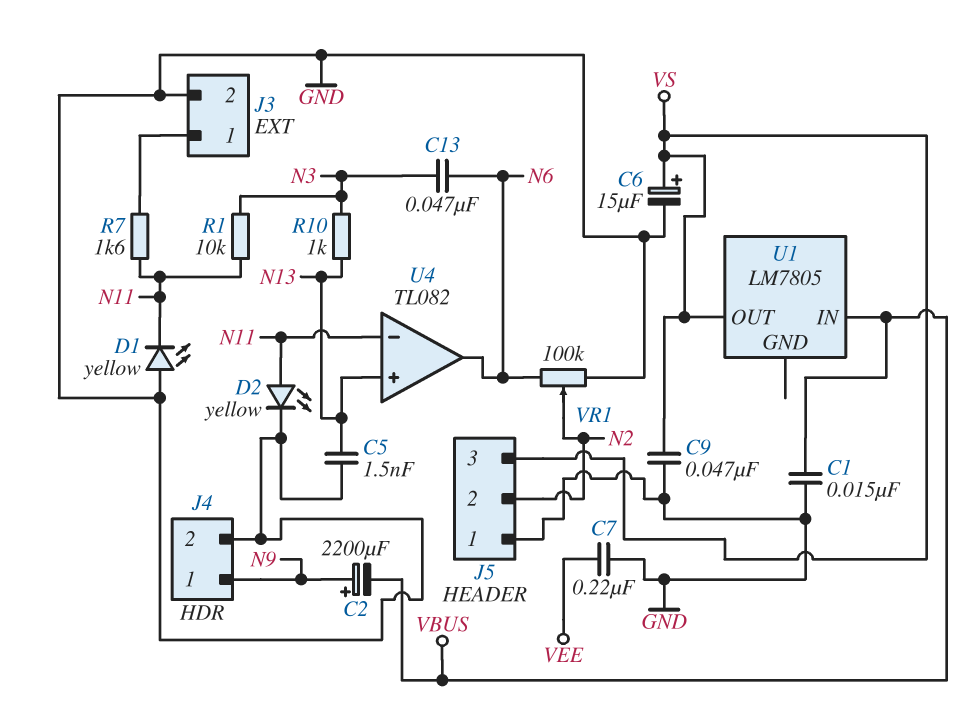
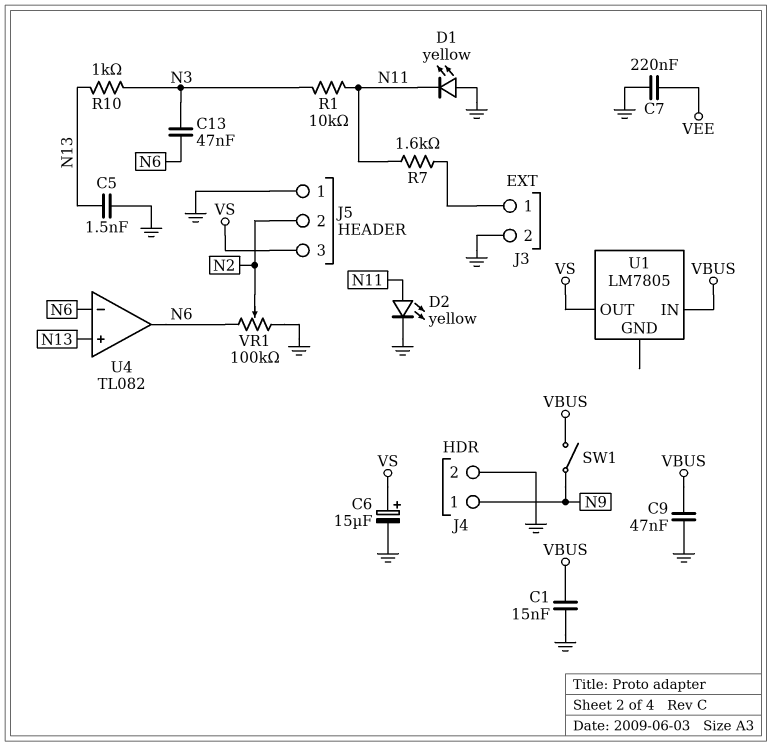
C2: 2200uF (plus N9, minus VBUS) -> none
C9: 47nF (GND, VS) -> 47nF (GND, VBUS)
SW1: none -> switch (N9, VBUS)
U4 pin in-: N11 -> N6

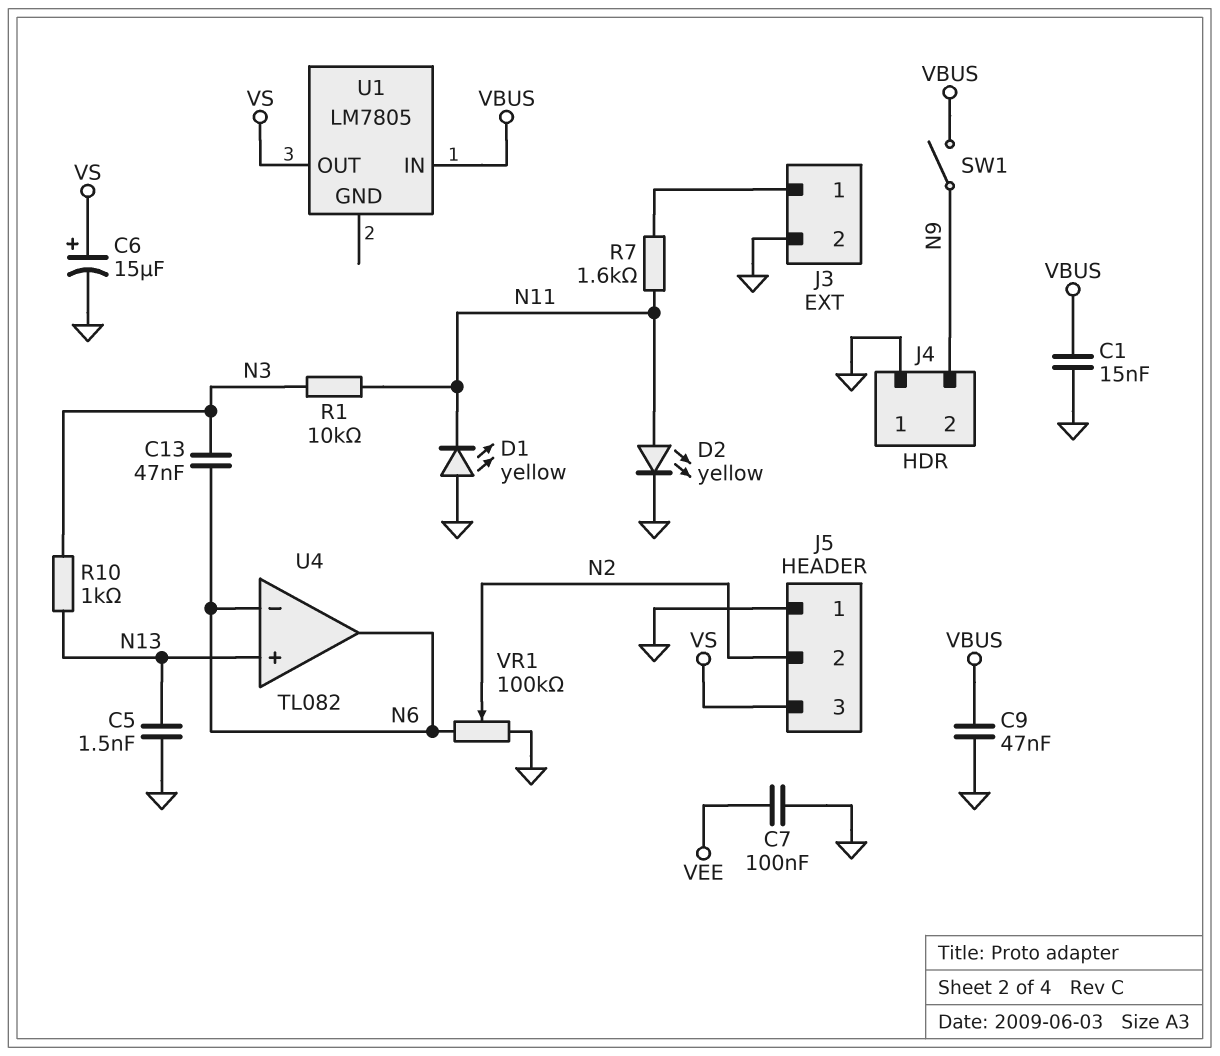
C7: 220nF (GND, VEE) -> 100nF (GND, VEE)
J4 pin 1: N9 -> GND
J4 pin 2: GND -> N9

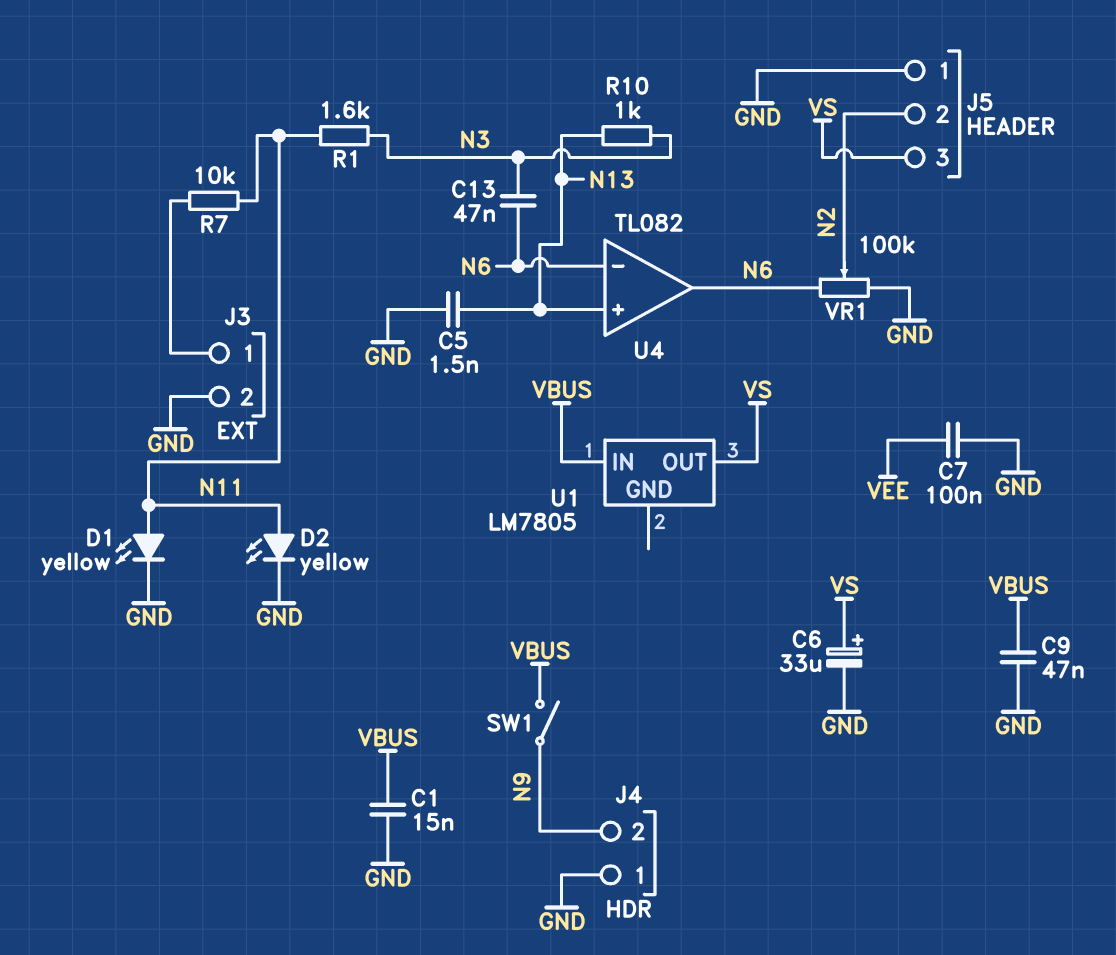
C6: 15uF (plus VS, minus GND) -> 33uF (plus VS, minus GND)
D1: LED yellow (A GND, K N11) -> LED yellow (A N11, K GND)
R1: 10k (N3, N11) -> 1.6k (N3, N11)
R7: 1.6k (J3/1, N11) -> 10k (J3/1, N11)

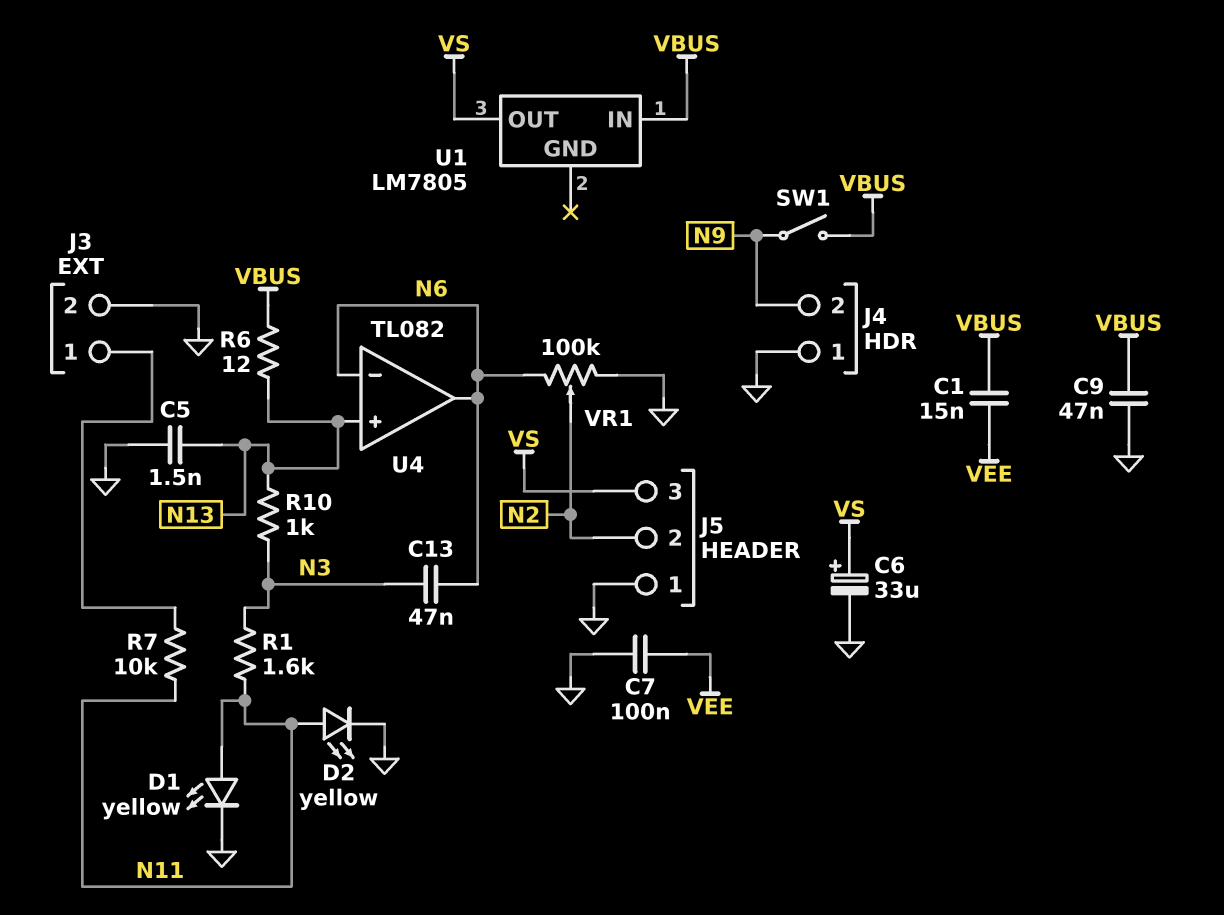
C1: 15nF (GND, VBUS) -> 15nF (VBUS, VEE)
R6: none -> 12 (N13, VBUS)

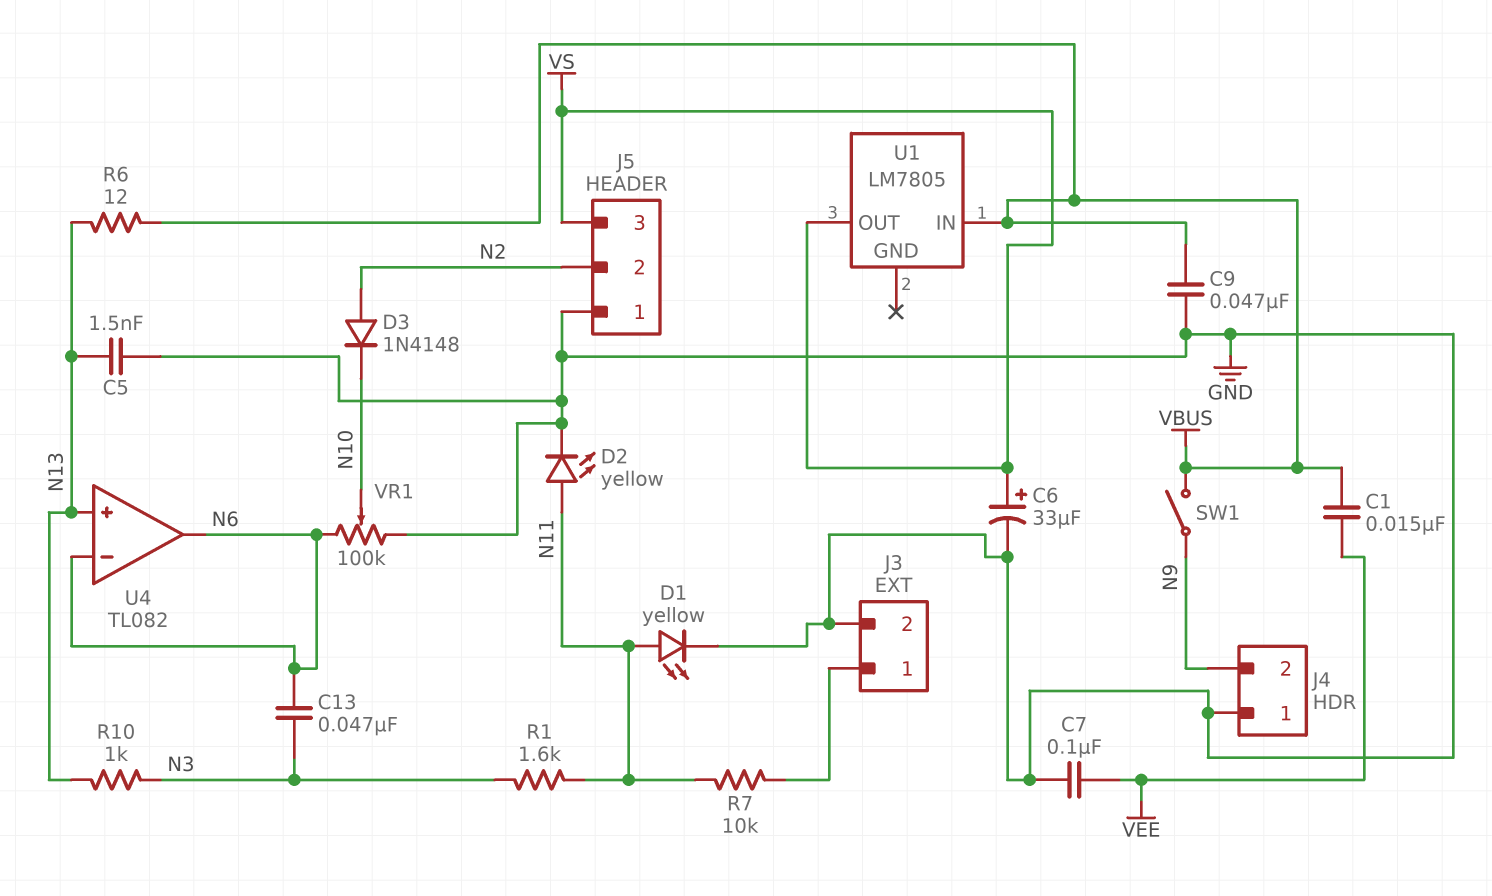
D3: none -> diode 1N4148 (A N2, K N10)
VR1: 100k (GND, N6, wiper N2) -> 100k (GND, N6, wiper N10)

